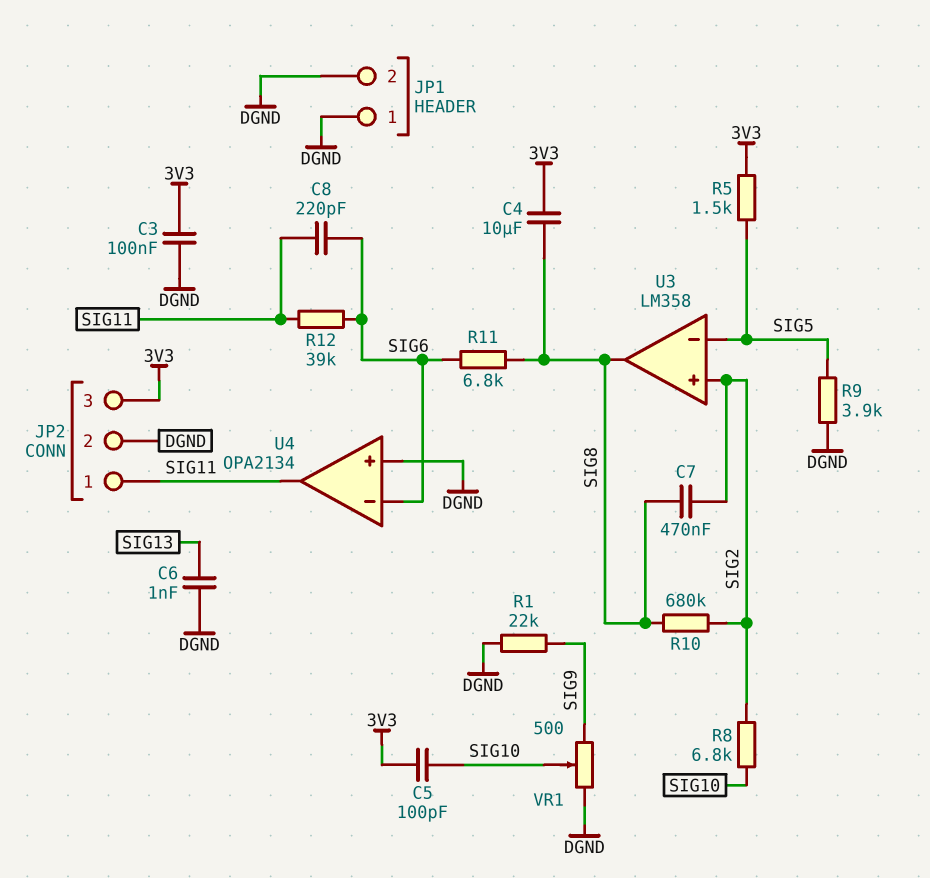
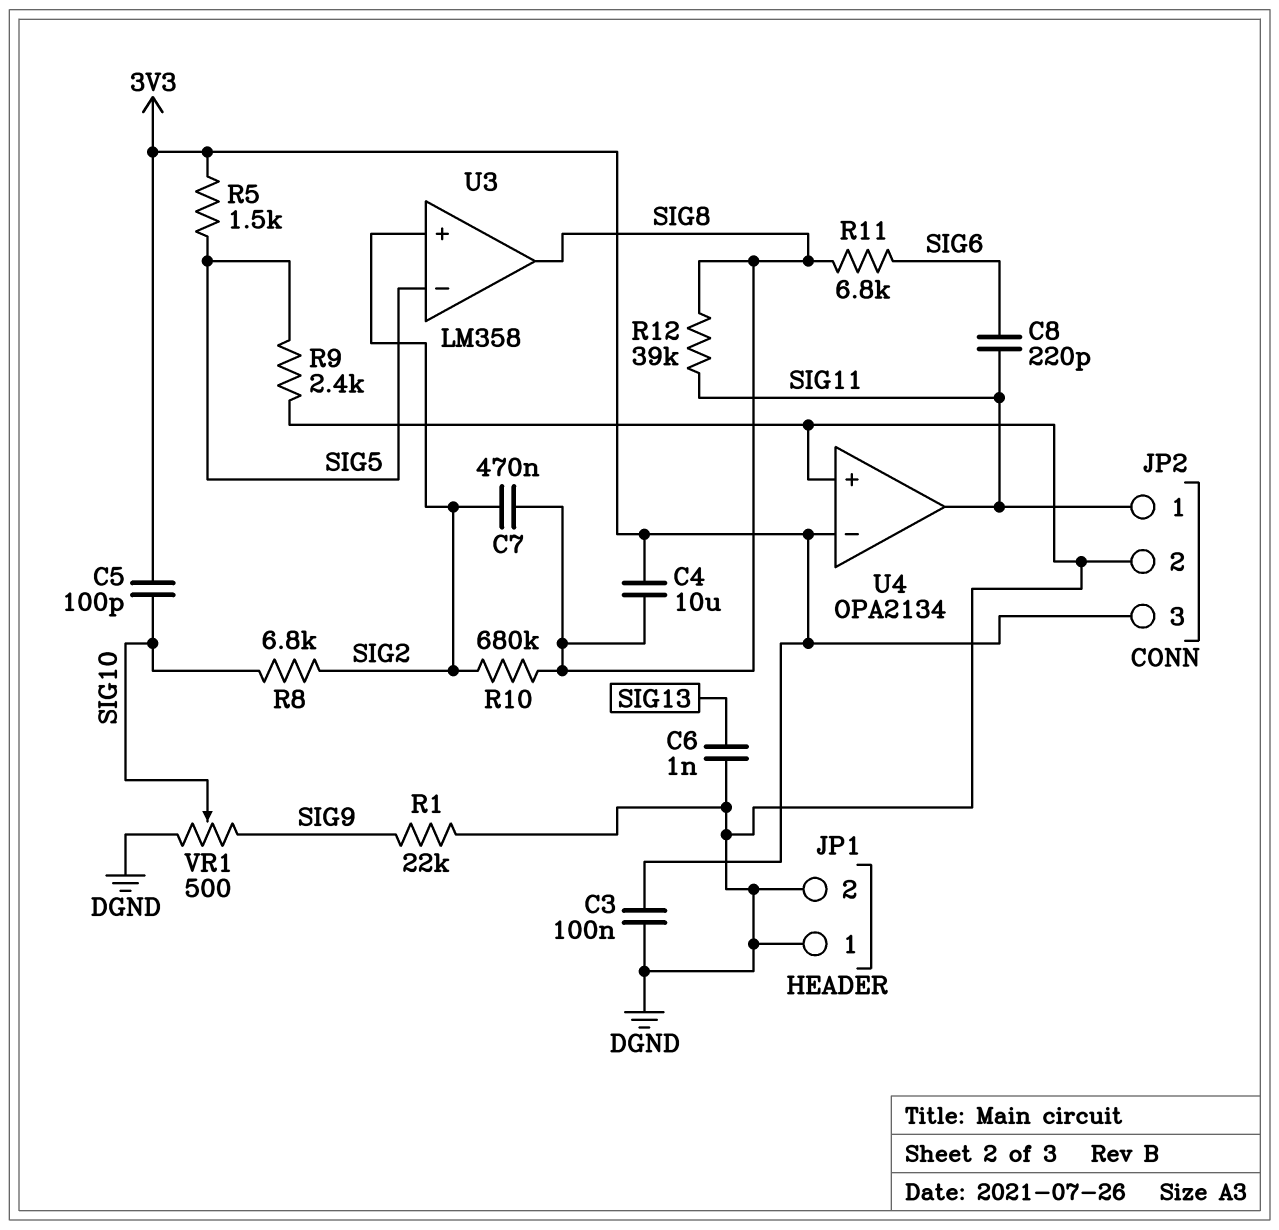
R9: 3.9k (DGND, SIG5) -> 2.4k (DGND, SIG5)
R12: 39k (SIG6, SIG11) -> 39k (SIG8, SIG11)
U4 pin in-: SIG6 -> 3V3

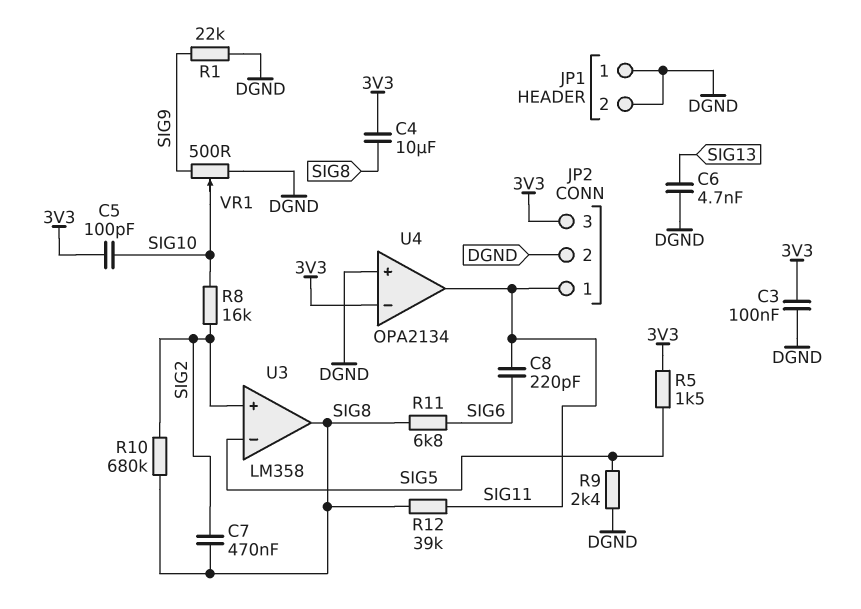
C6: 1nF (DGND, SIG13) -> 4.7nF (DGND, SIG13)
R8: 6.8k (SIG2, SIG10) -> 16k (SIG2, SIG10)

